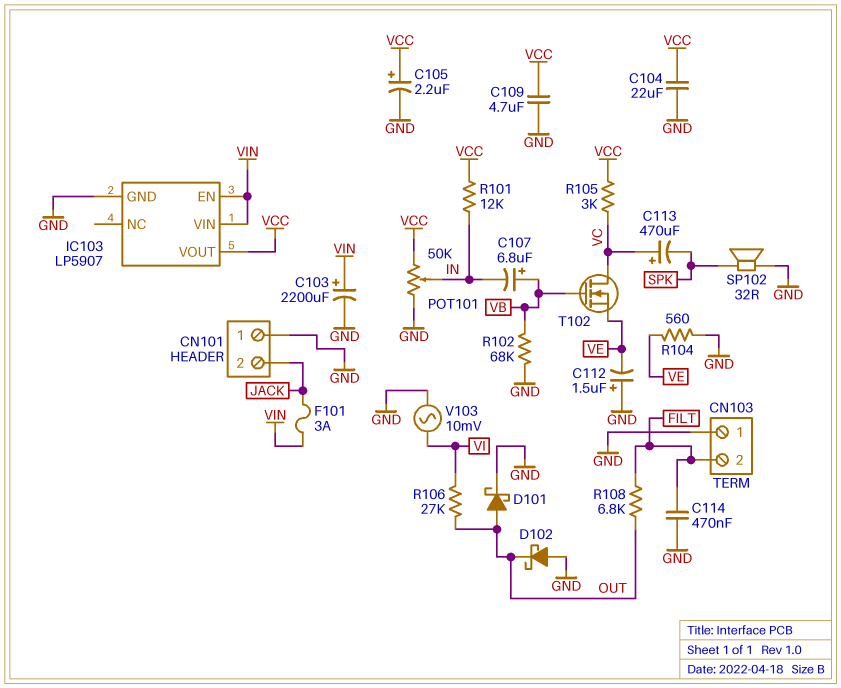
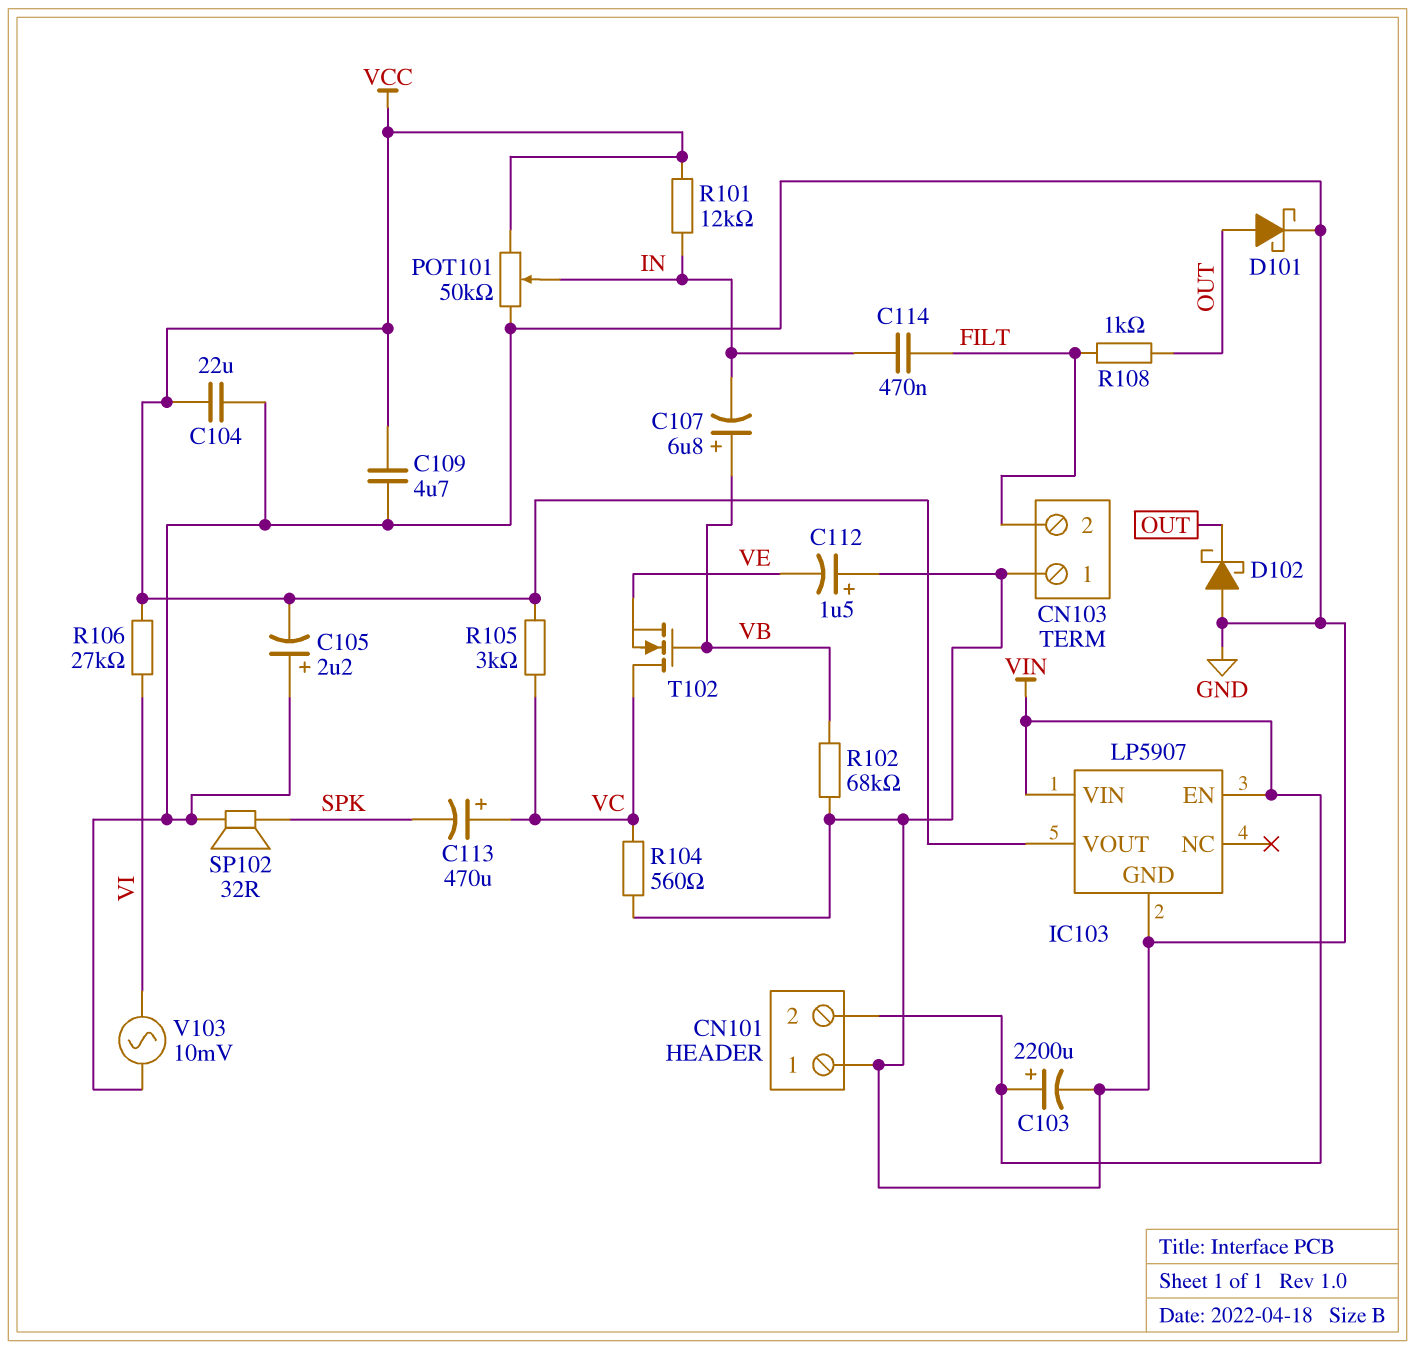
C105: 2.2uF (plus VCC, minus GND) -> 2.2uF (plus GND, minus VCC)
C114: 470nF (FILT, GND) -> 470nF (FILT, IN)
CN101 pin 2: JACK -> VIN
F101: 3A (JACK, VIN) -> none
R104: 560 (GND, VE) -> 560 (GND, VC)
R106: 27k (OUT, VI) -> 27k (VCC, VI)
R108: 6.8k (FILT, OUT) -> 1k (FILT, OUT)

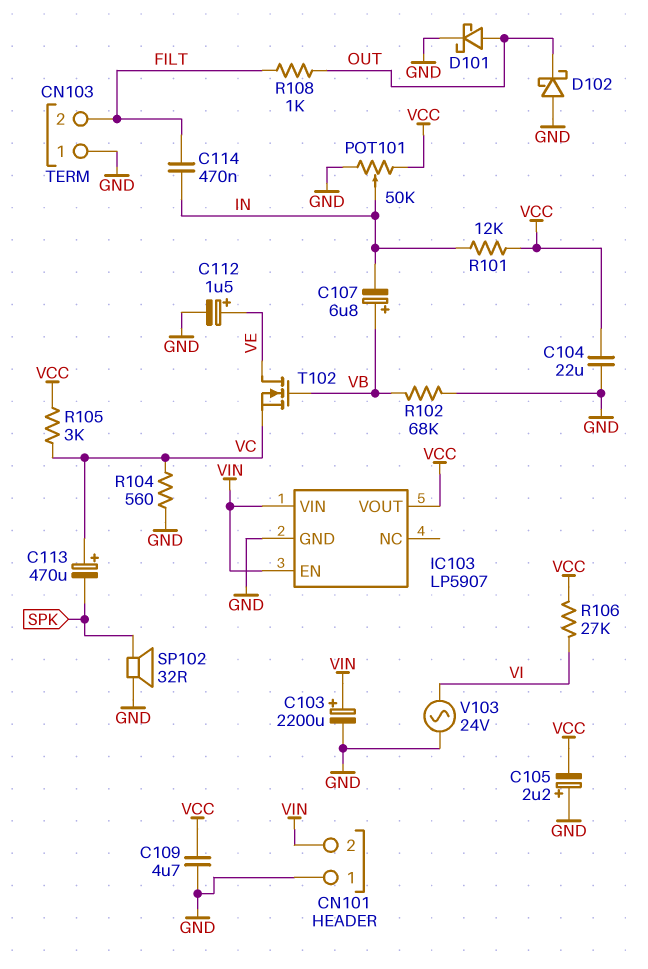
C112: 1.5uF (plus GND, minus VE) -> 1.5uF (plus VE, minus GND)
T102: NMOS (G VB, D VC, S VE) -> NMOS (G VB, D VE, S VC)
V103: AC 10mV (GND, VI) -> AC 24V (GND, VI)

